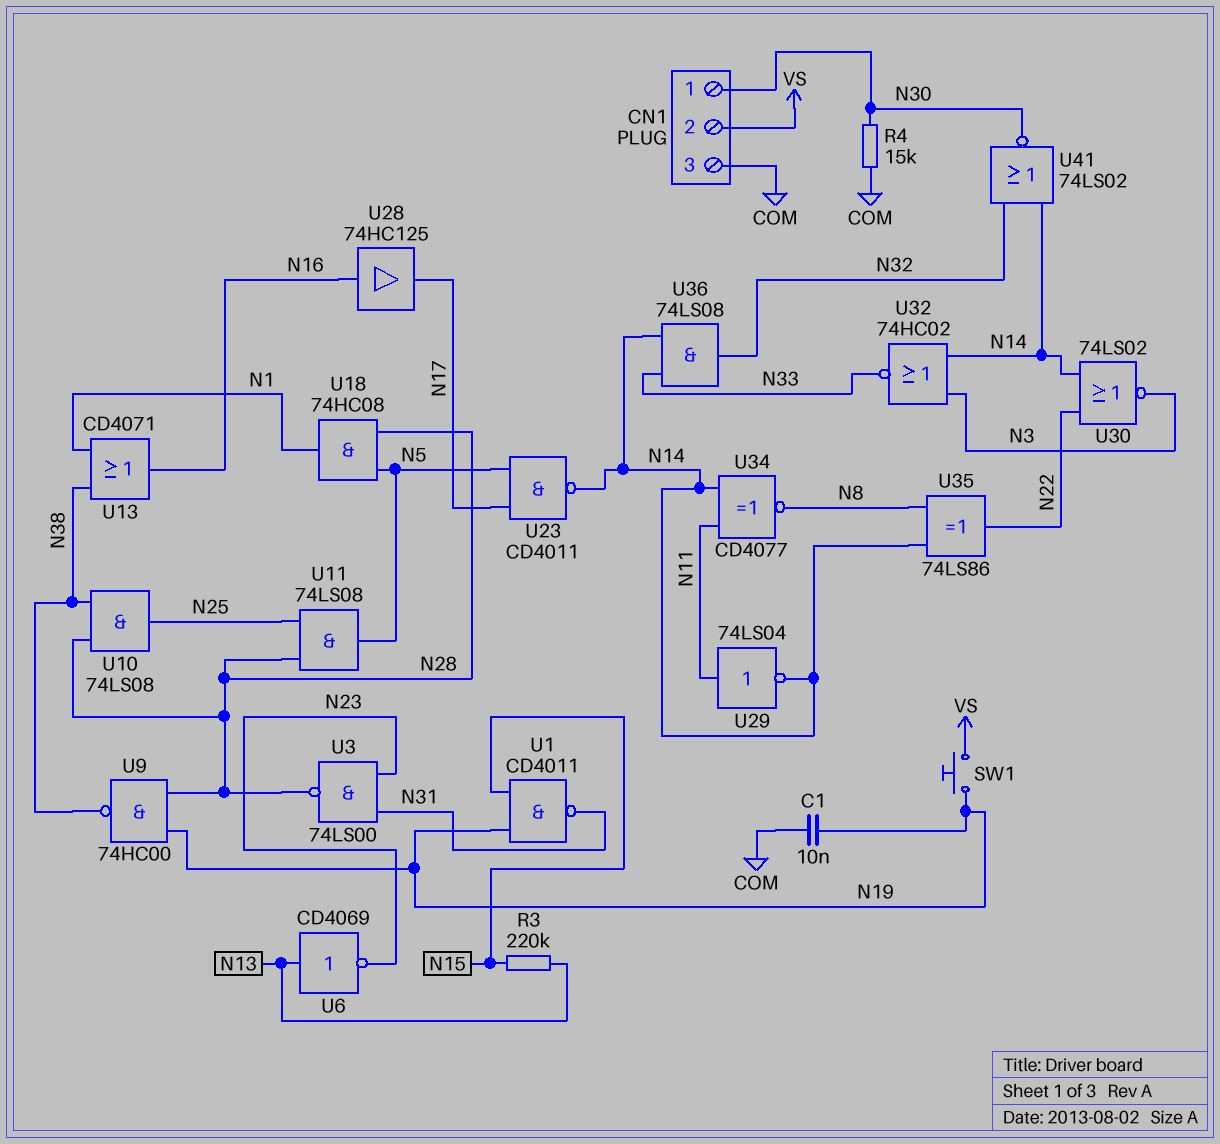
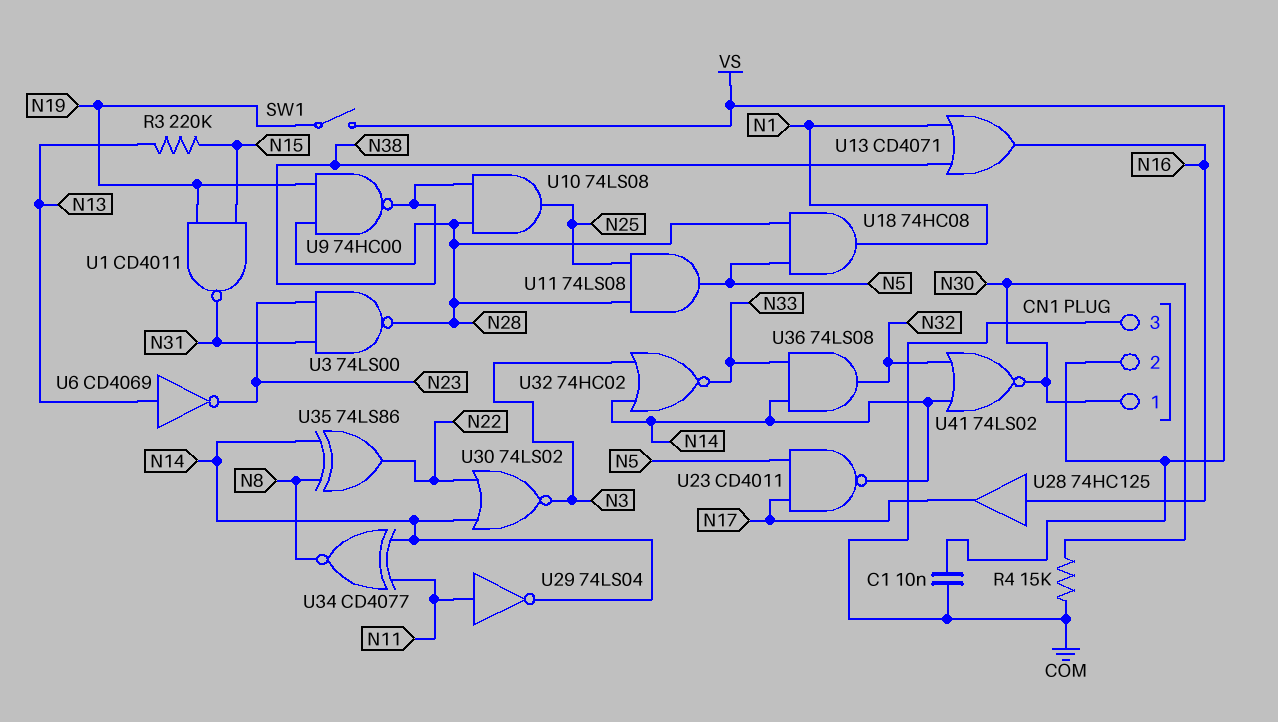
C1: 10nF (COM, N19) -> 10nF (COM, VS)
SW1: button (N19, VS) -> switch (N19, VS)

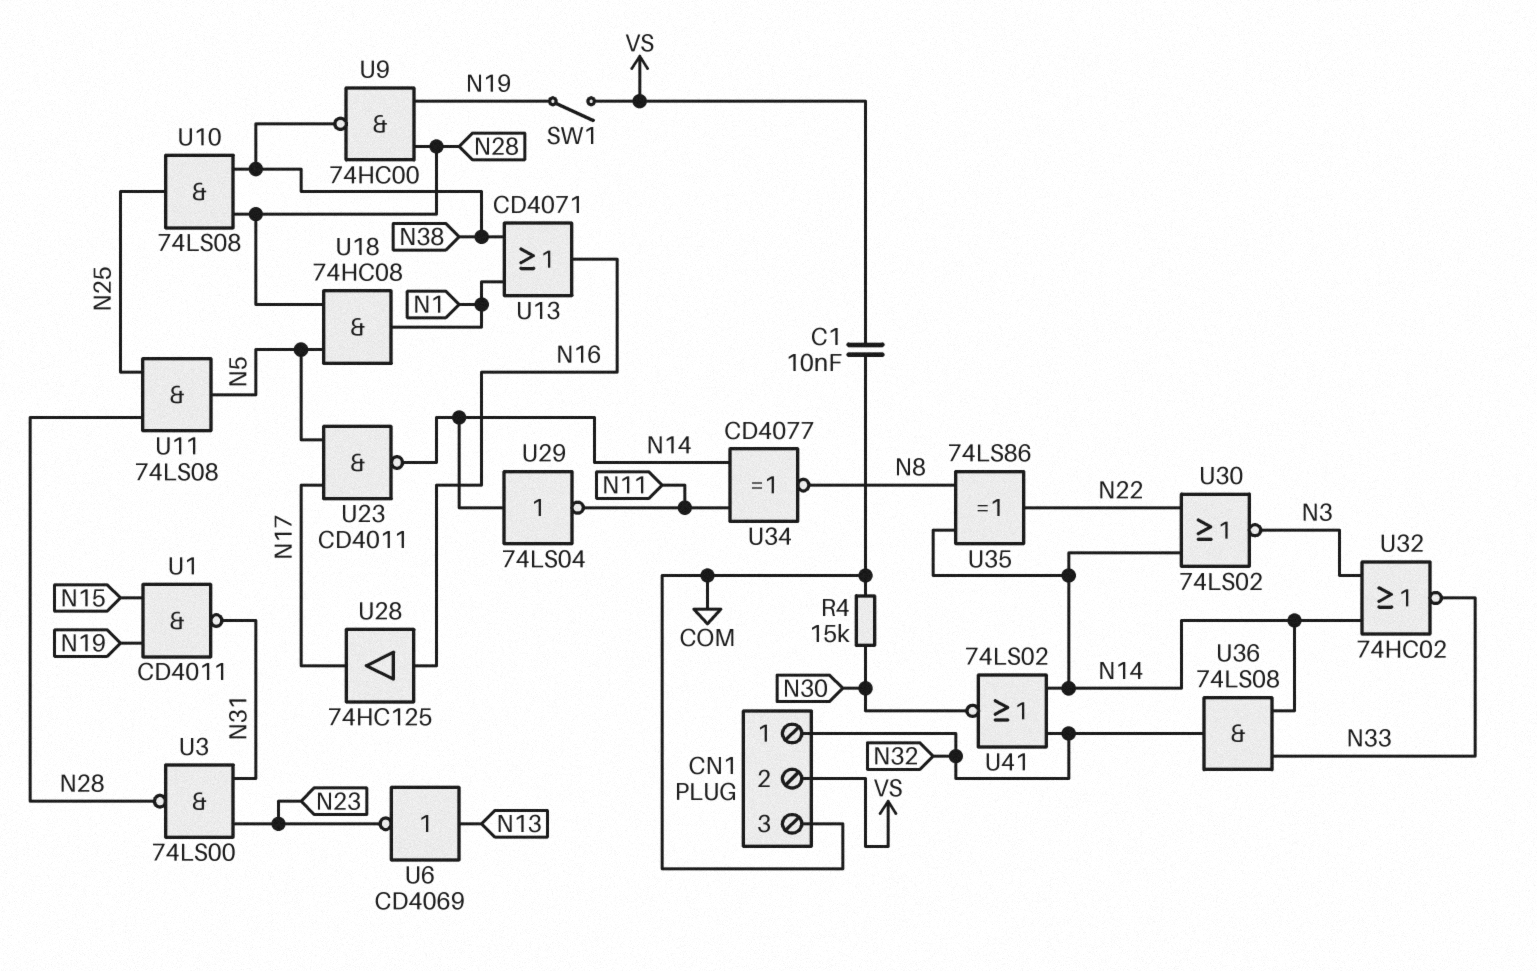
CN1 pin 1: N30 -> N32
R3: 220k (N13, N15) -> none
U29: NOT 74LS04 (in N11, out N14) -> NOT 74LS04 (in N14, out N11)

